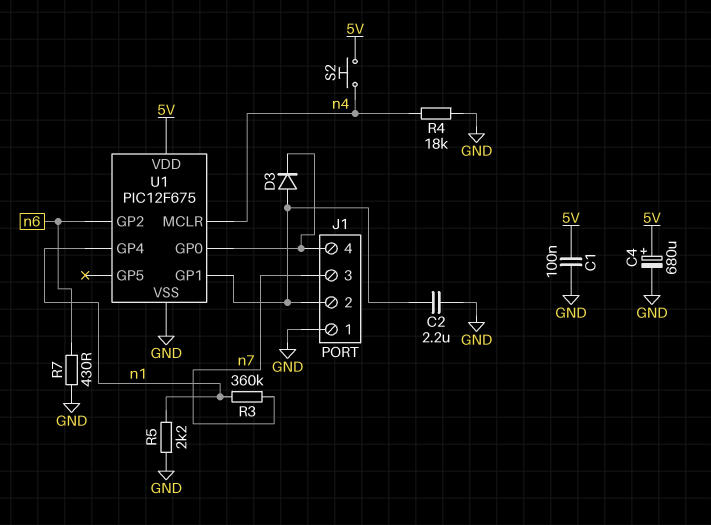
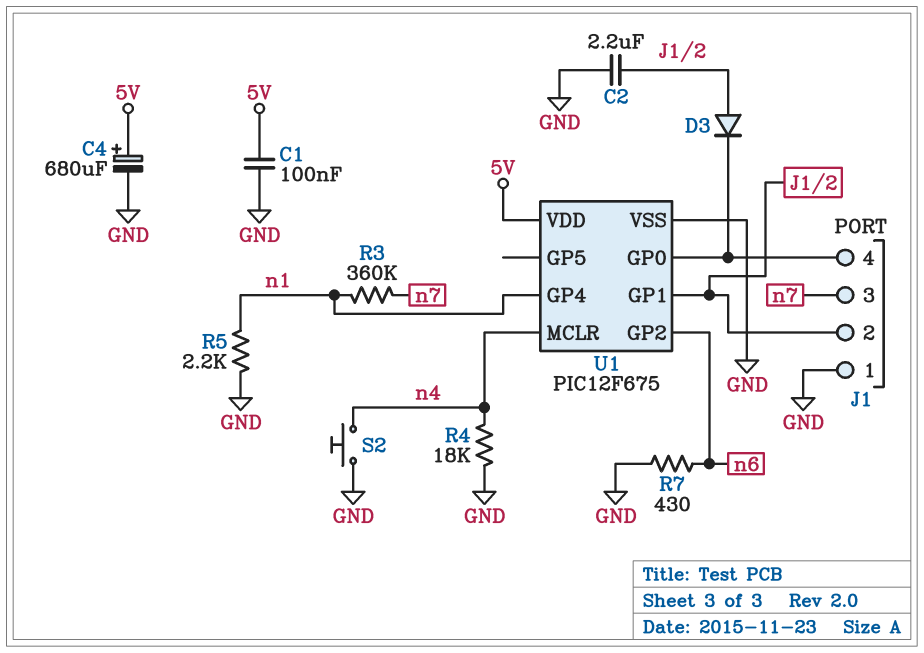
S2: button (5V, n4) -> button (GND, n4)

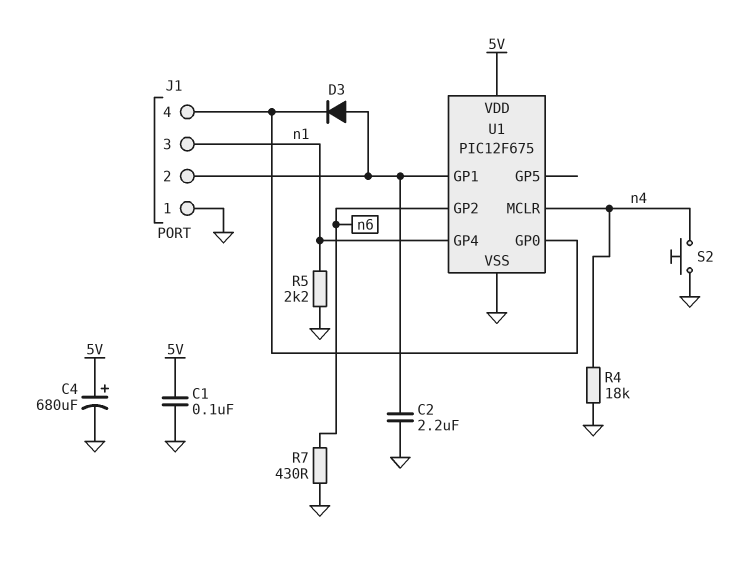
J1 pin 3: n7 -> n1
R3: 360k (n1, n7) -> none

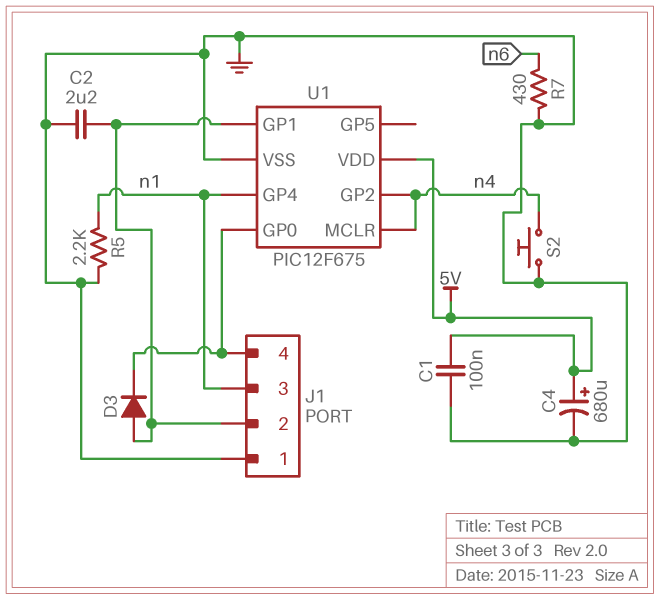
R4: 18k (GND, n4) -> none
U1 pin GP2: n6 -> n4

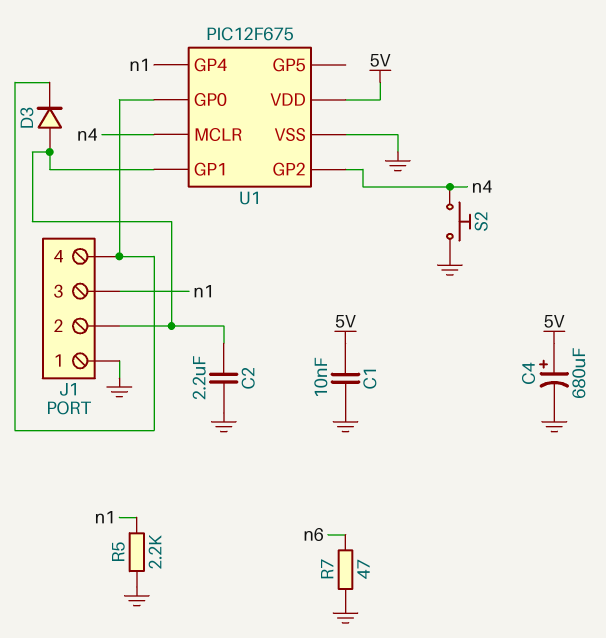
C1: 100nF (5V, GND) -> 10nF (5V, GND)
R7: 430 (GND, n6) -> 47 (GND, n6)

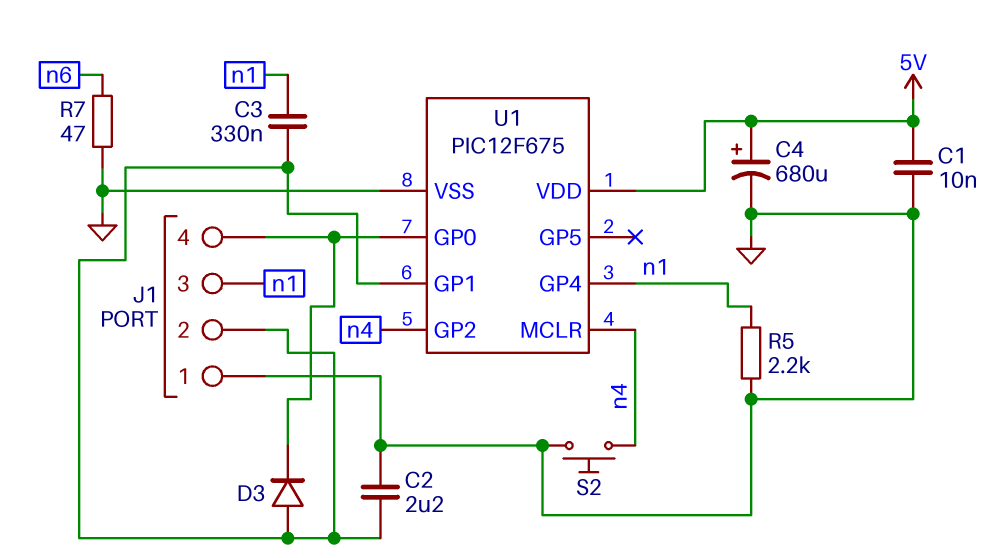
C3: none -> 330nF (J1/2, n1)

